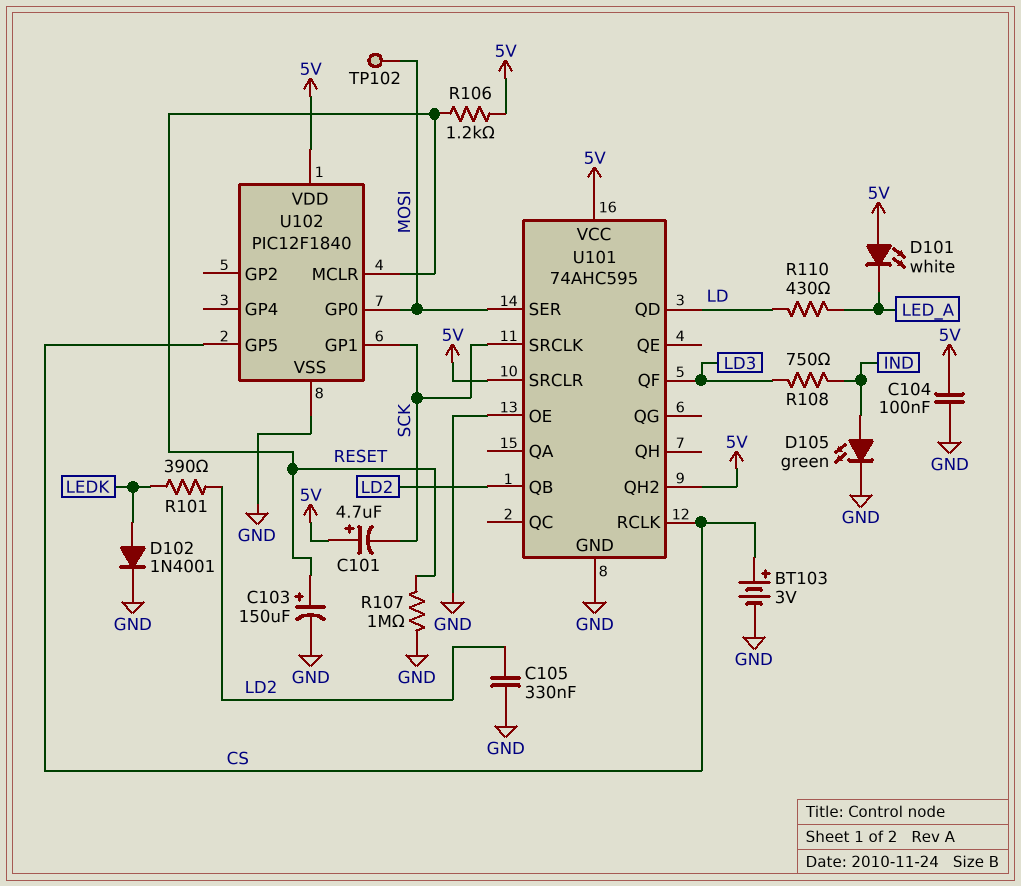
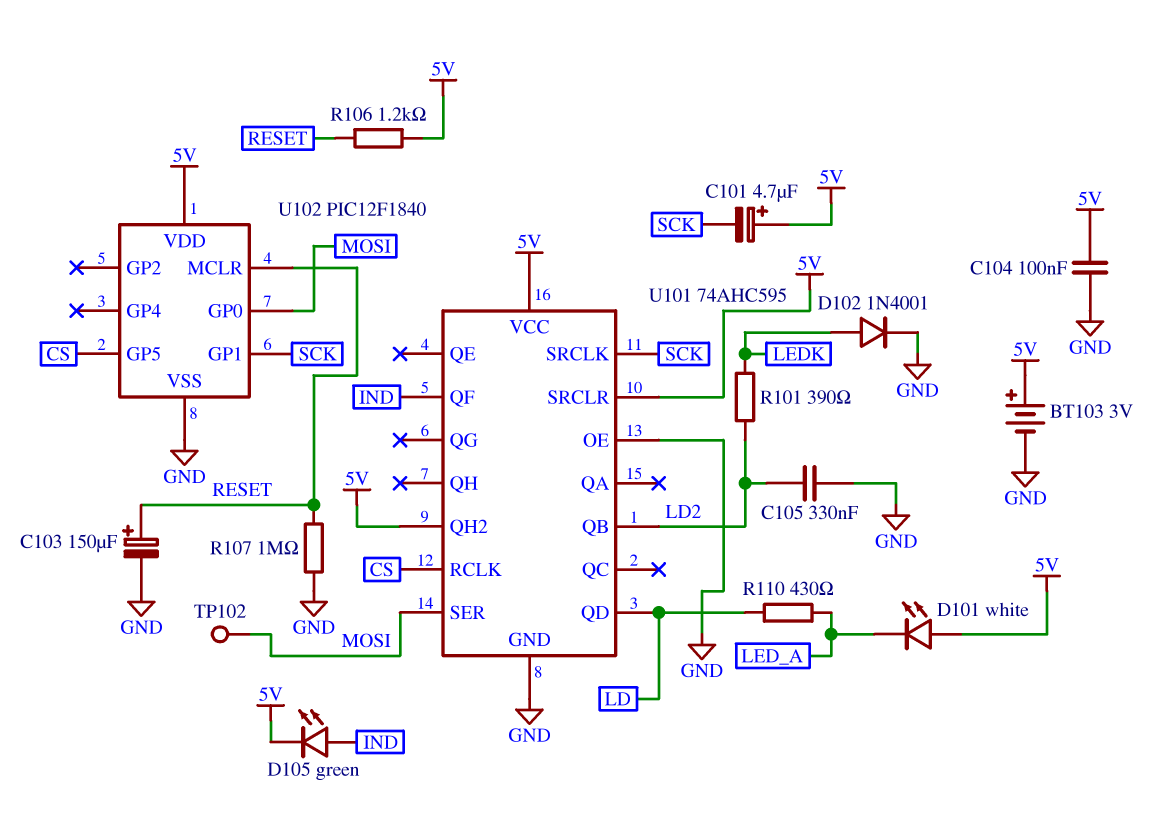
BT103: 3V (plus CS, minus GND) -> 3V (plus 5V, minus GND)
D105: LED green (A IND, K GND) -> LED green (A IND, K 5V)
R108: 750 (IND, LD3) -> none
U101 pin QF: LD3 -> IND

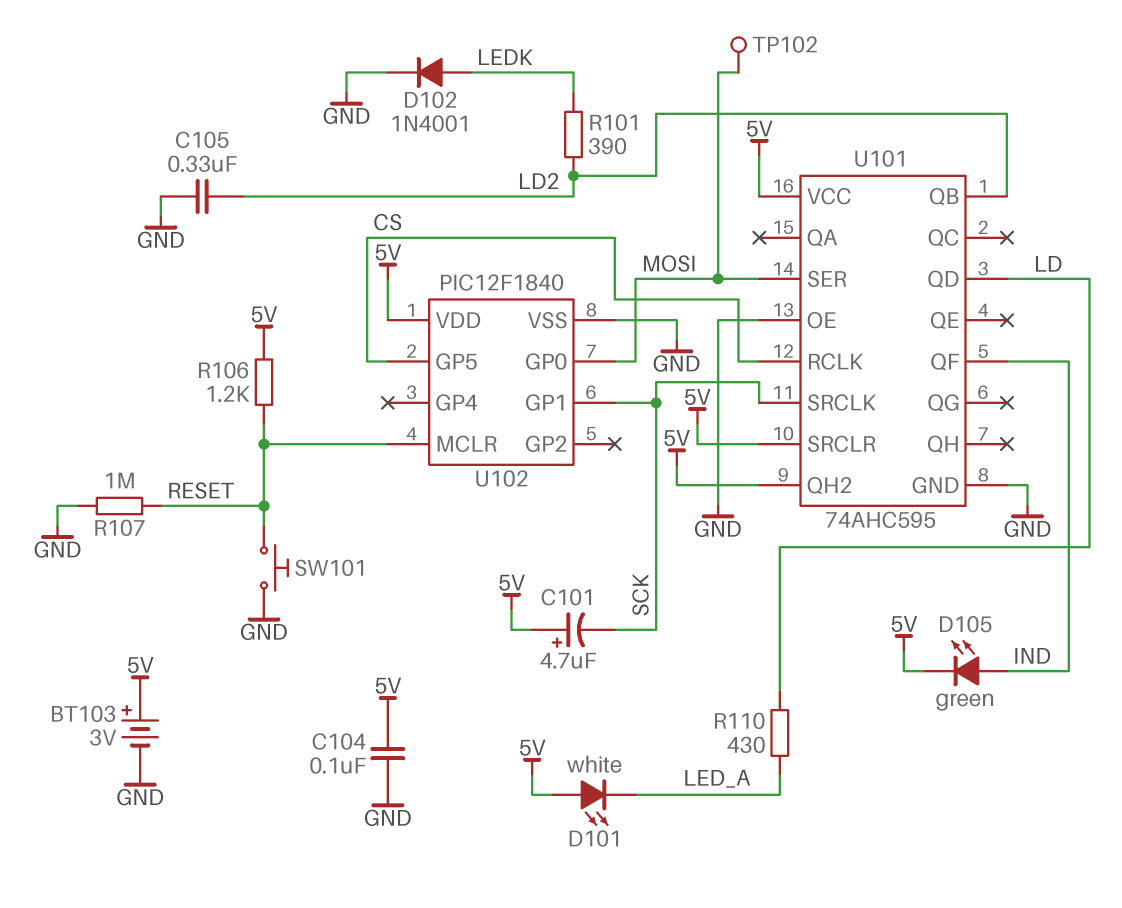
C103: 150uF (plus RESET, minus GND) -> none
SW101: none -> button (GND, RESET)

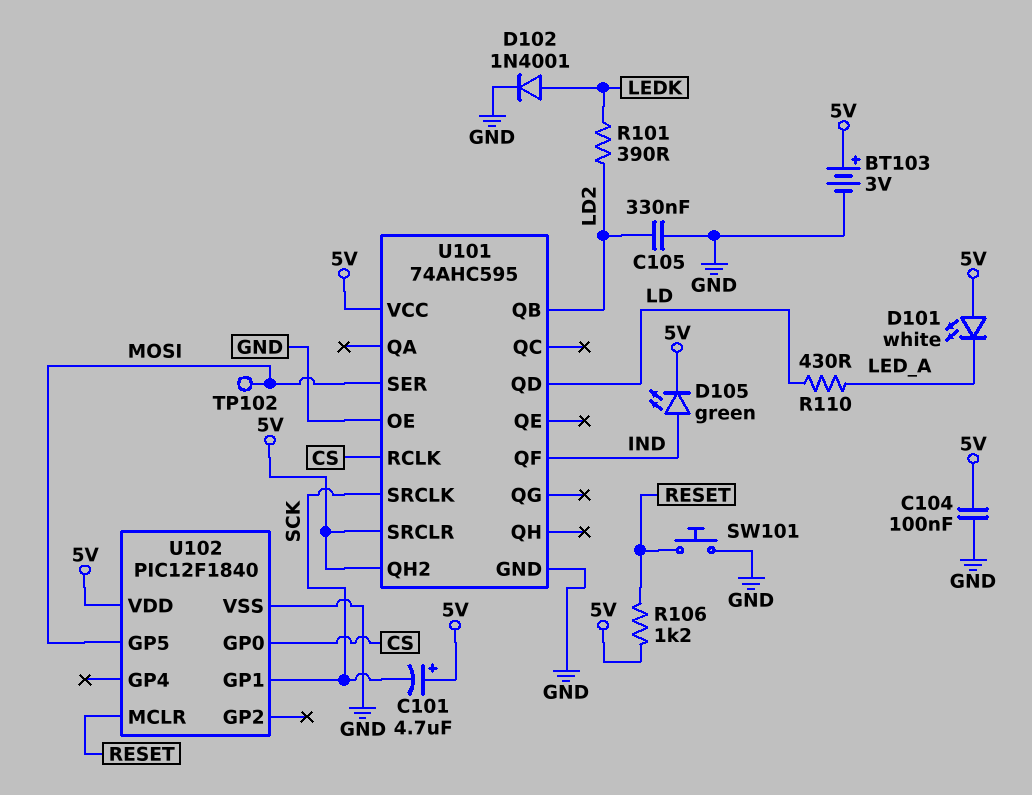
R107: 1M (GND, RESET) -> none
U102 pin GP0: MOSI -> CS
U102 pin GP5: CS -> MOSI

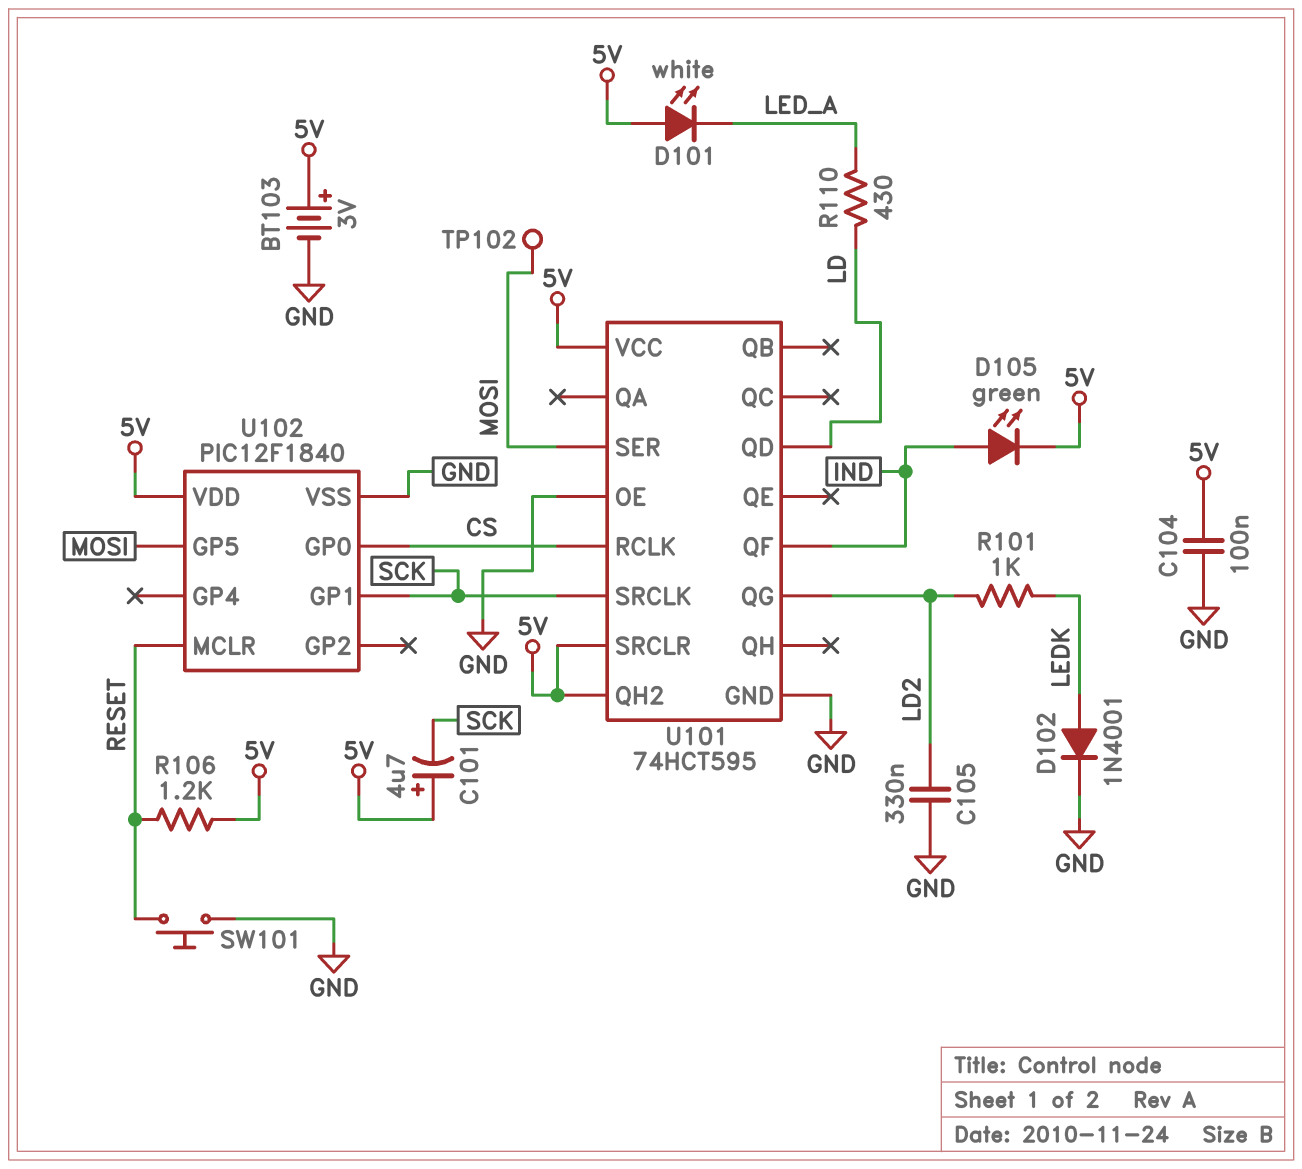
R101: 390 (LD2, LEDK) -> 1k (LD2, LEDK)
U101: 74AHC595 -> 74HCT595
U101 pin QB: LD2 -> none
U101 pin QG: none -> LD2

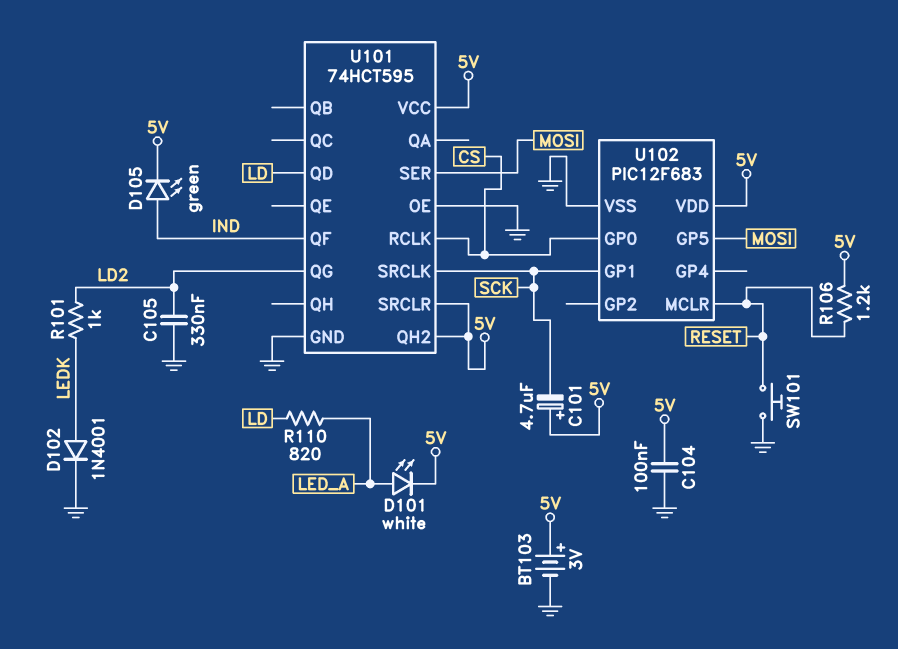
D101: LED white (A 5V, K LED_A) -> LED white (A LED_A, K 5V)
R110: 430 (LD, LED_A) -> 820 (LD, LED_A)
TP102: test point (MOSI) -> none
U102: PIC12F1840 -> PIC12F683

